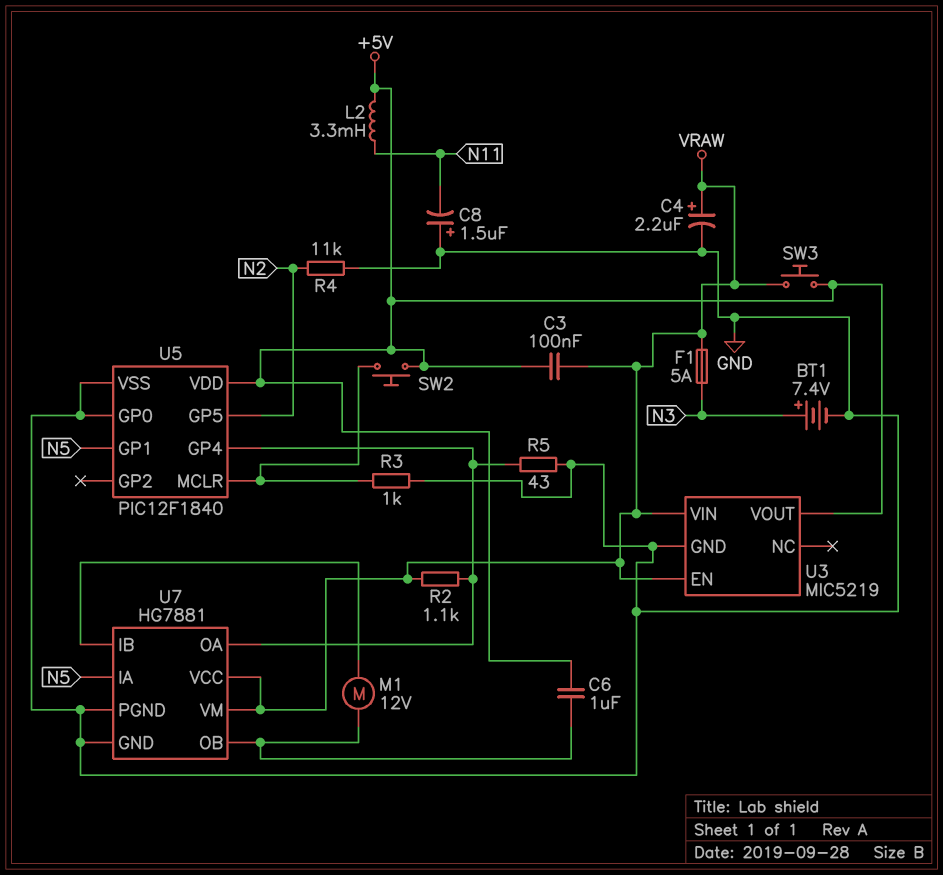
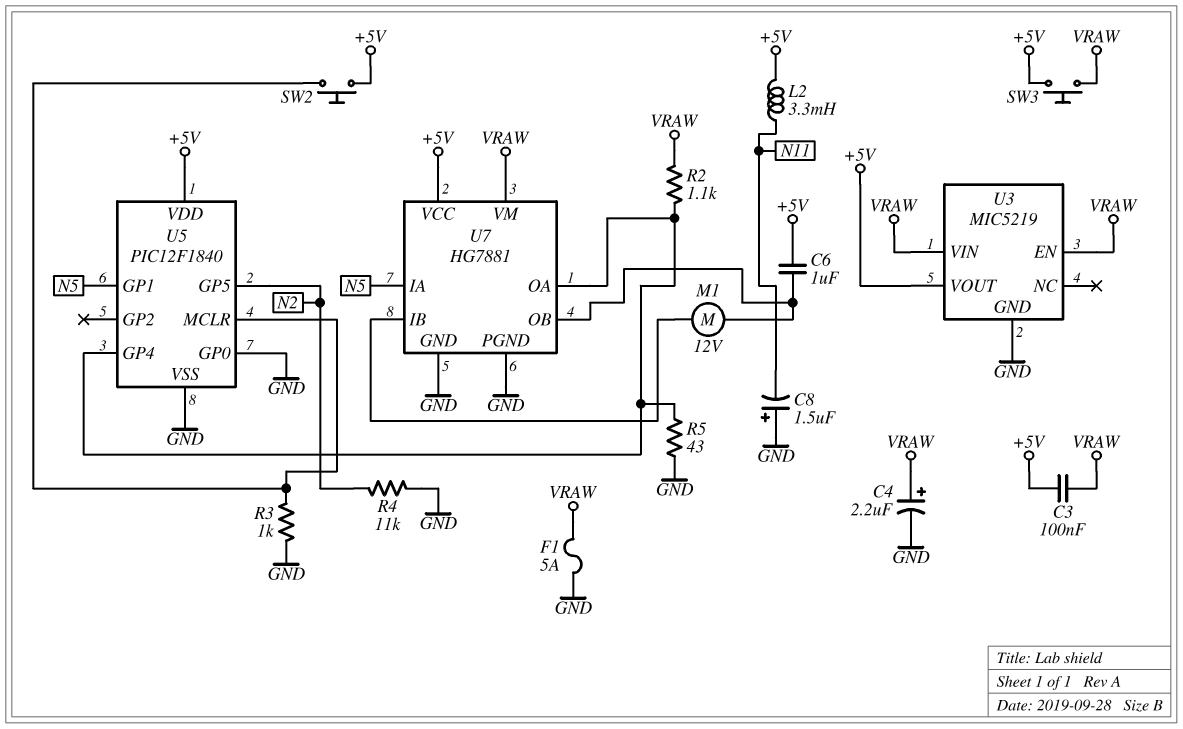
BT1: 7.4V (plus N3, minus GND) -> none
F1: 5A (N3, VRAW) -> 5A (GND, VRAW)
U7 pin VCC: VRAW -> +5V

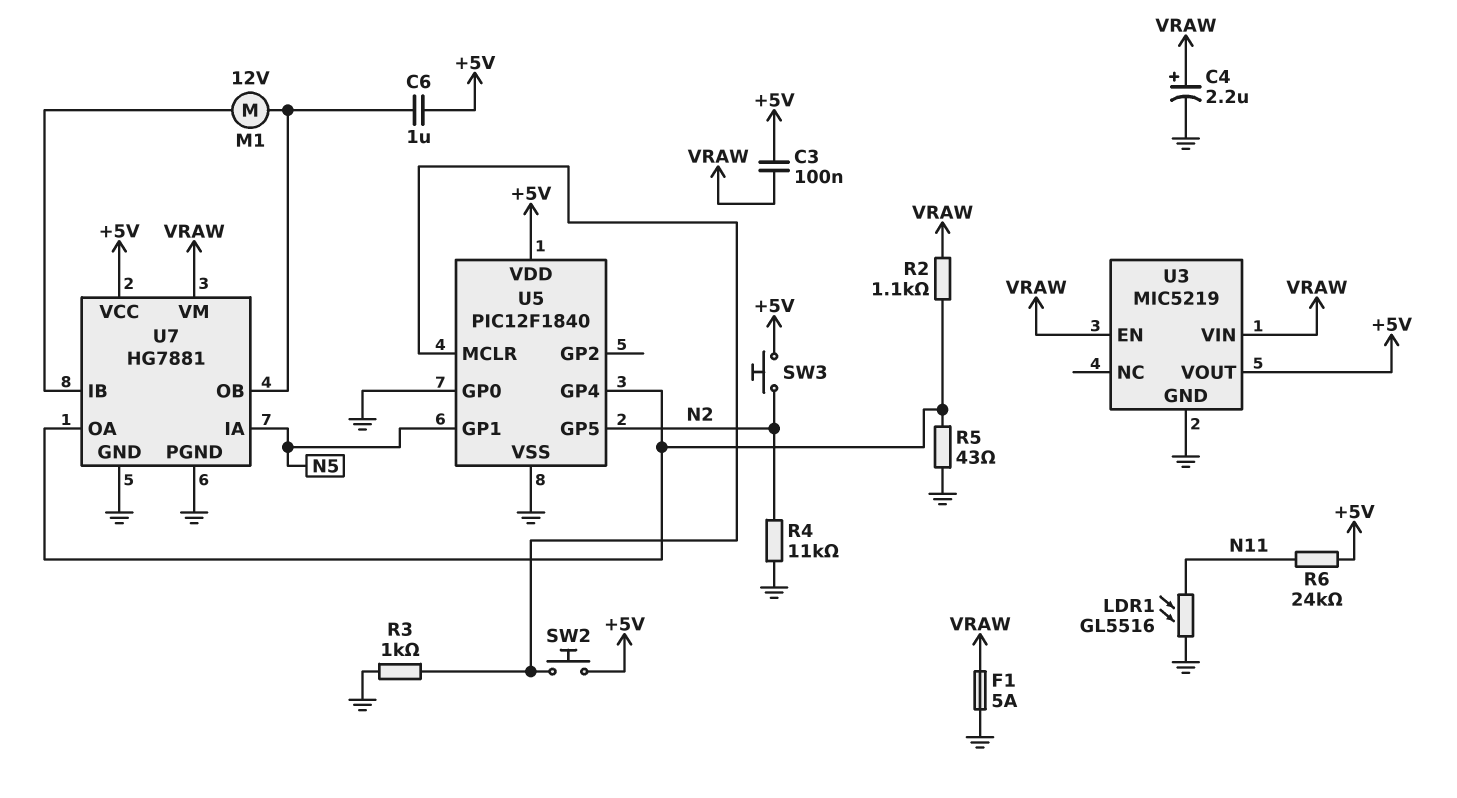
C8: 1.5uF (plus GND, minus N11) -> none
L2: 3.3mH (+5V, N11) -> none
LDR1: none -> GL5516 (GND, N11)
R6: none -> 24k (+5V, N11)
SW3: button (+5V, VRAW) -> button (+5V, N2)

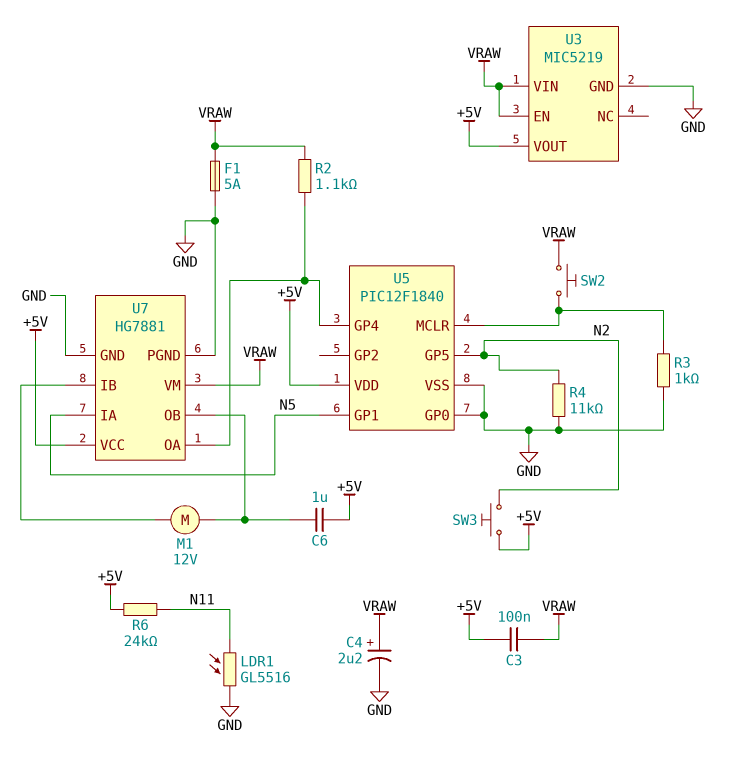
R5: 43 (GND, U5/GP4) -> none
SW2: button (+5V, U5/MCLR) -> button (U5/MCLR, VRAW)

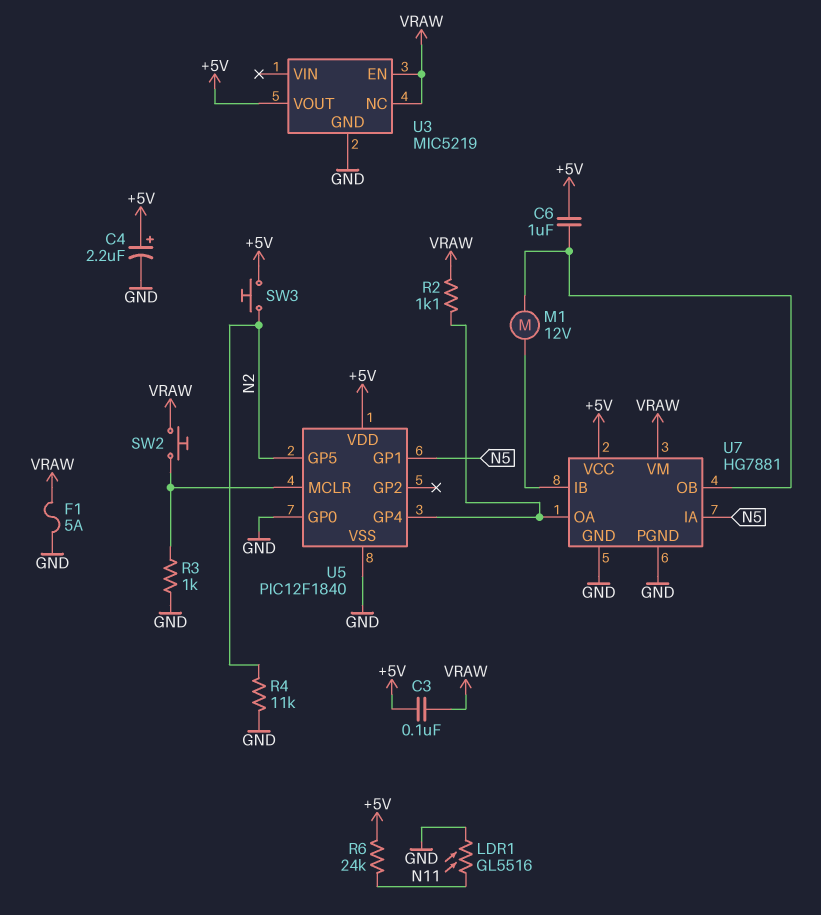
C4: 2.2uF (plus VRAW, minus GND) -> 2.2uF (plus +5V, minus GND)
U3 pin NC: none -> VRAW
U3 pin VIN: VRAW -> none

